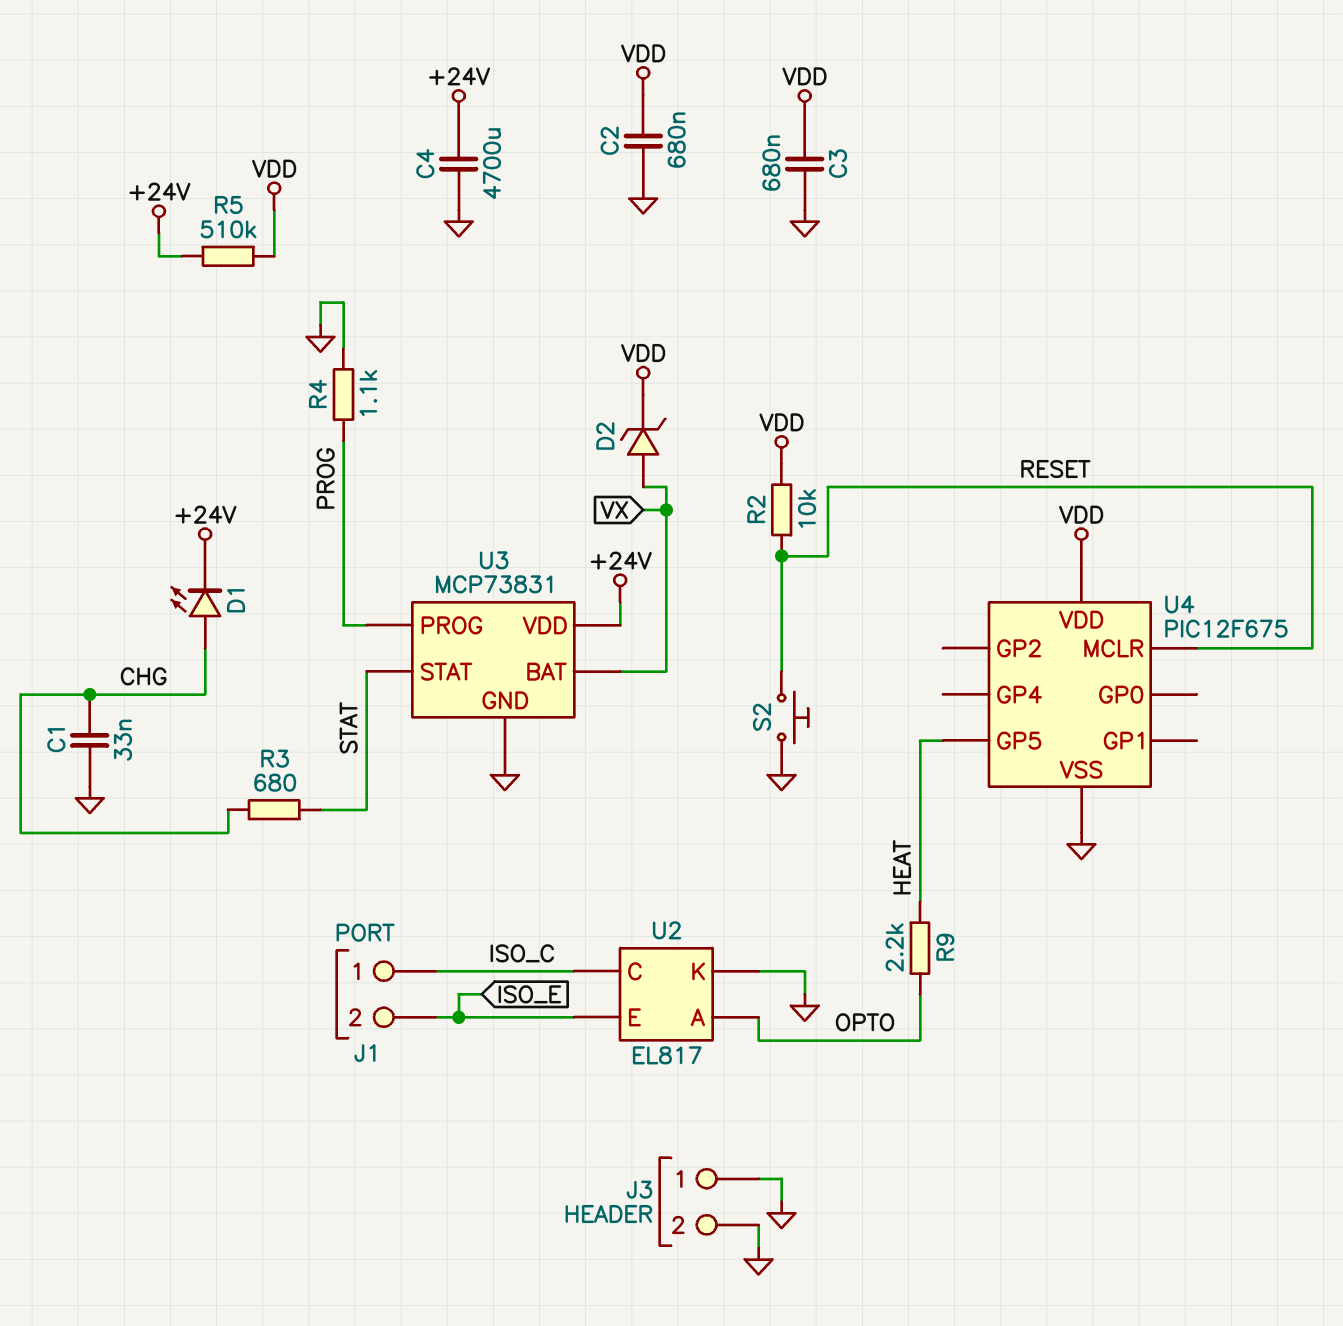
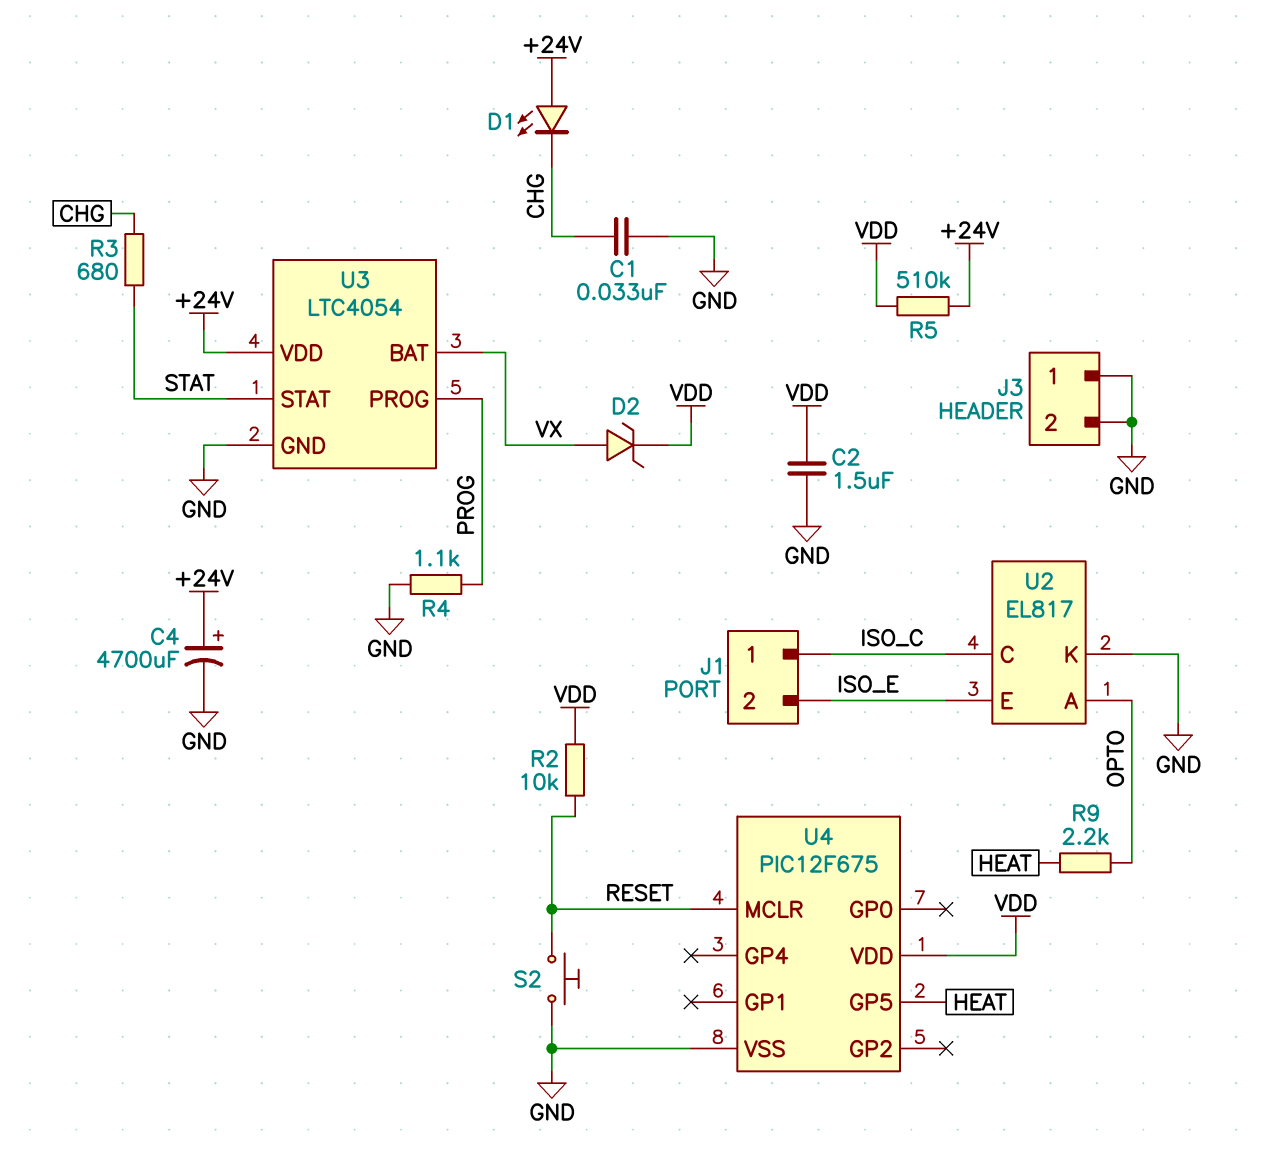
C2: 680nF (GND, VDD) -> 1.5uF (GND, VDD)
C3: 680nF (GND, VDD) -> none
C4: 4700uF (+24V, GND) -> 4700uF (plus +24V, minus GND)
D1: LED (A CHG, K +24V) -> LED (A +24V, K CHG)
U3: MCP73831 -> LTC4054

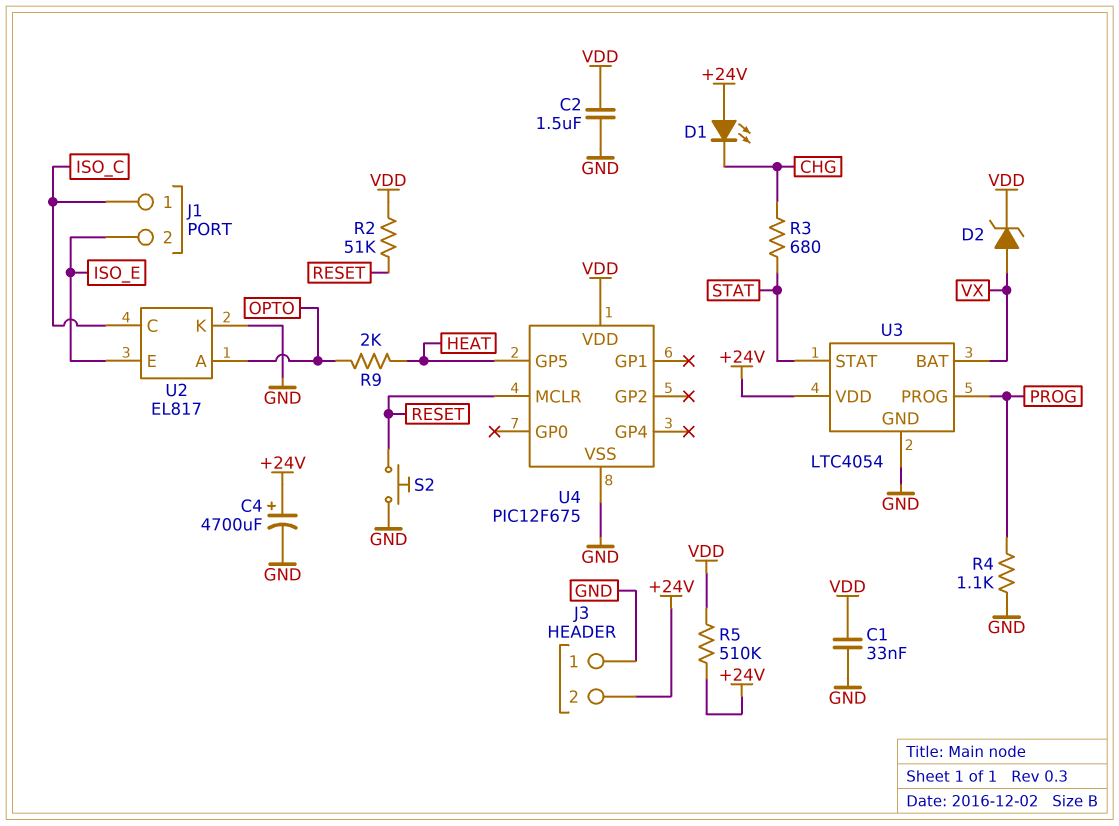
C1: 33nF (CHG, GND) -> 33nF (GND, VDD)
J3 pin 2: GND -> +24V
R2: 10k (RESET, VDD) -> 51k (RESET, VDD)
R9: 2.2k (HEAT, OPTO) -> 2k (HEAT, OPTO)

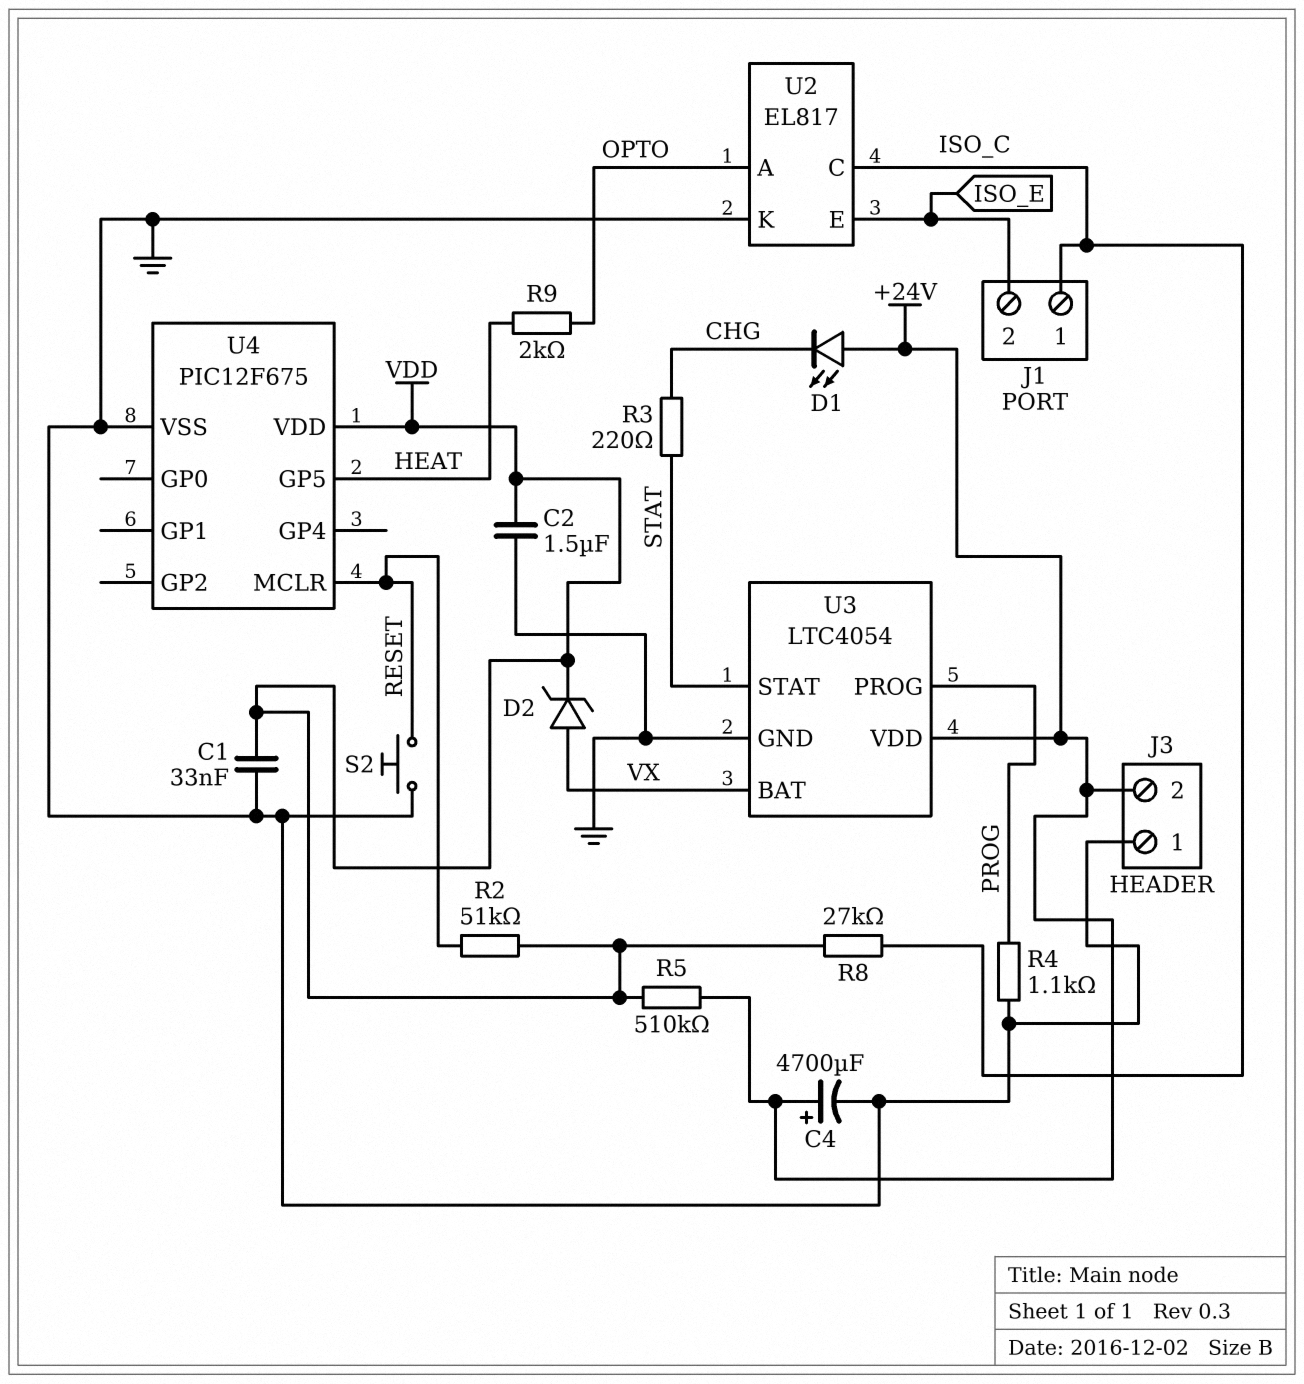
R3: 680 (CHG, STAT) -> 220 (CHG, STAT)
R8: none -> 27k (ISO_C, VDD)

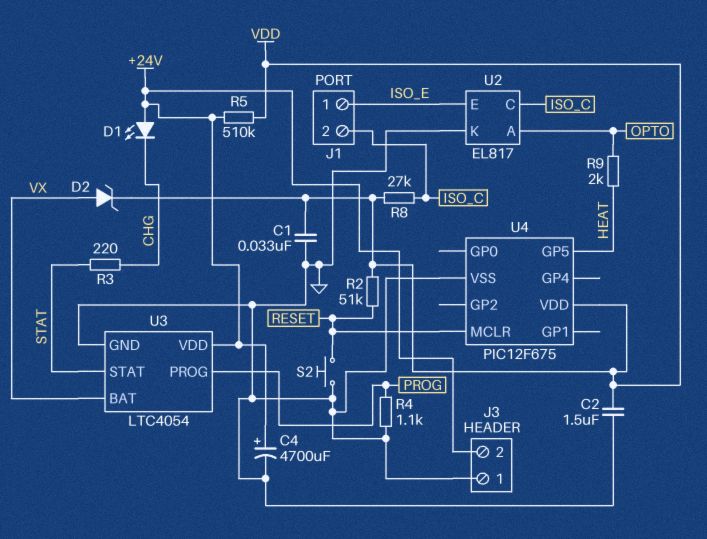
J1 pin 1: ISO_C -> ISO_E
J1 pin 2: ISO_E -> ISO_C

